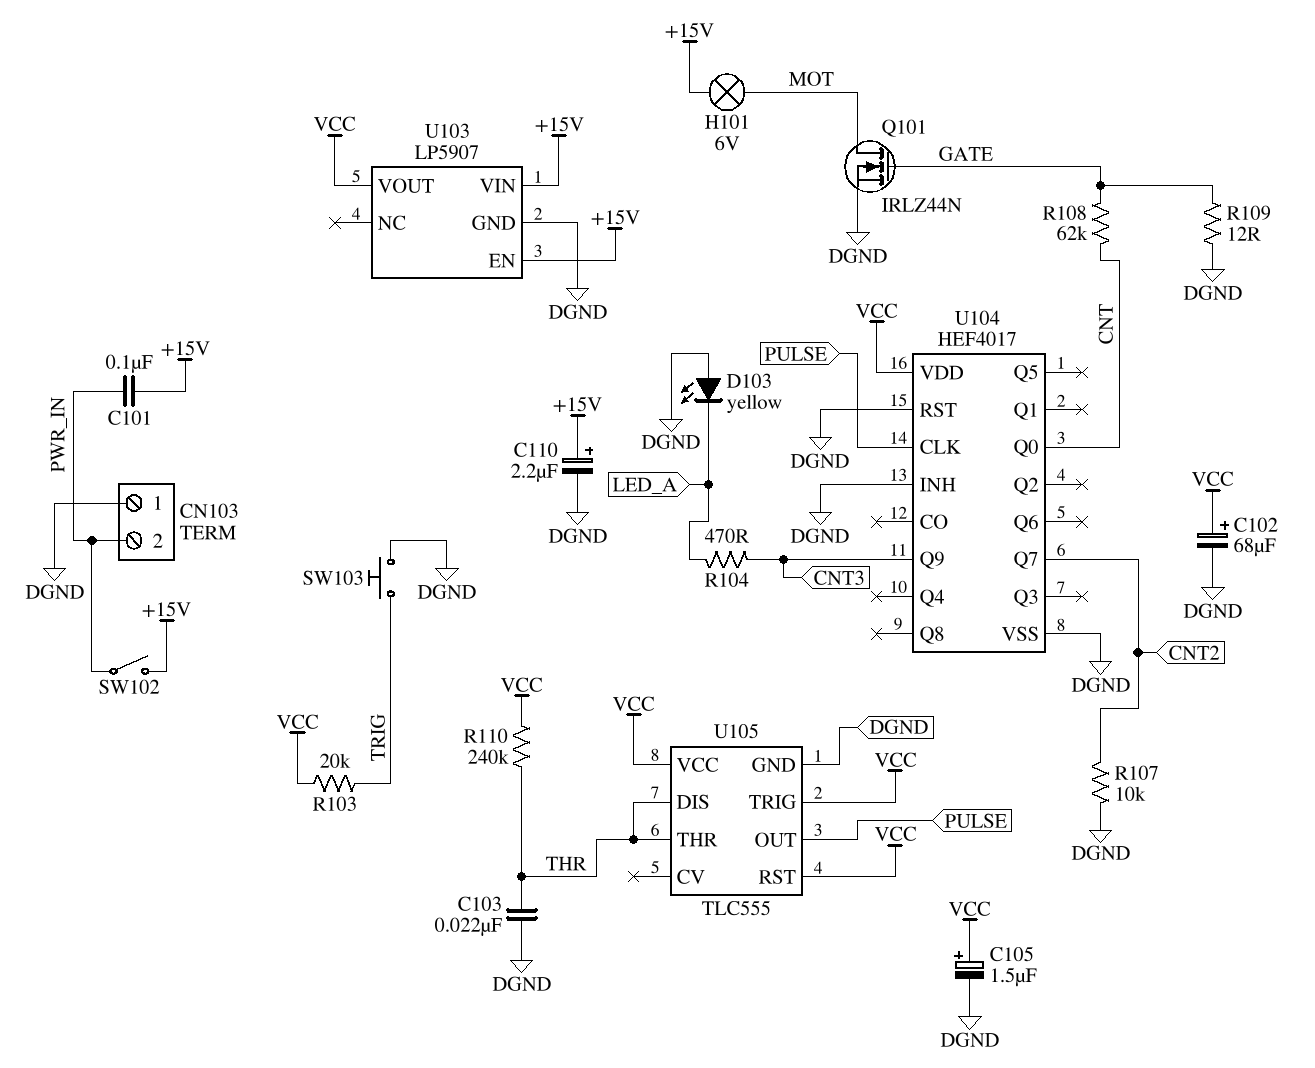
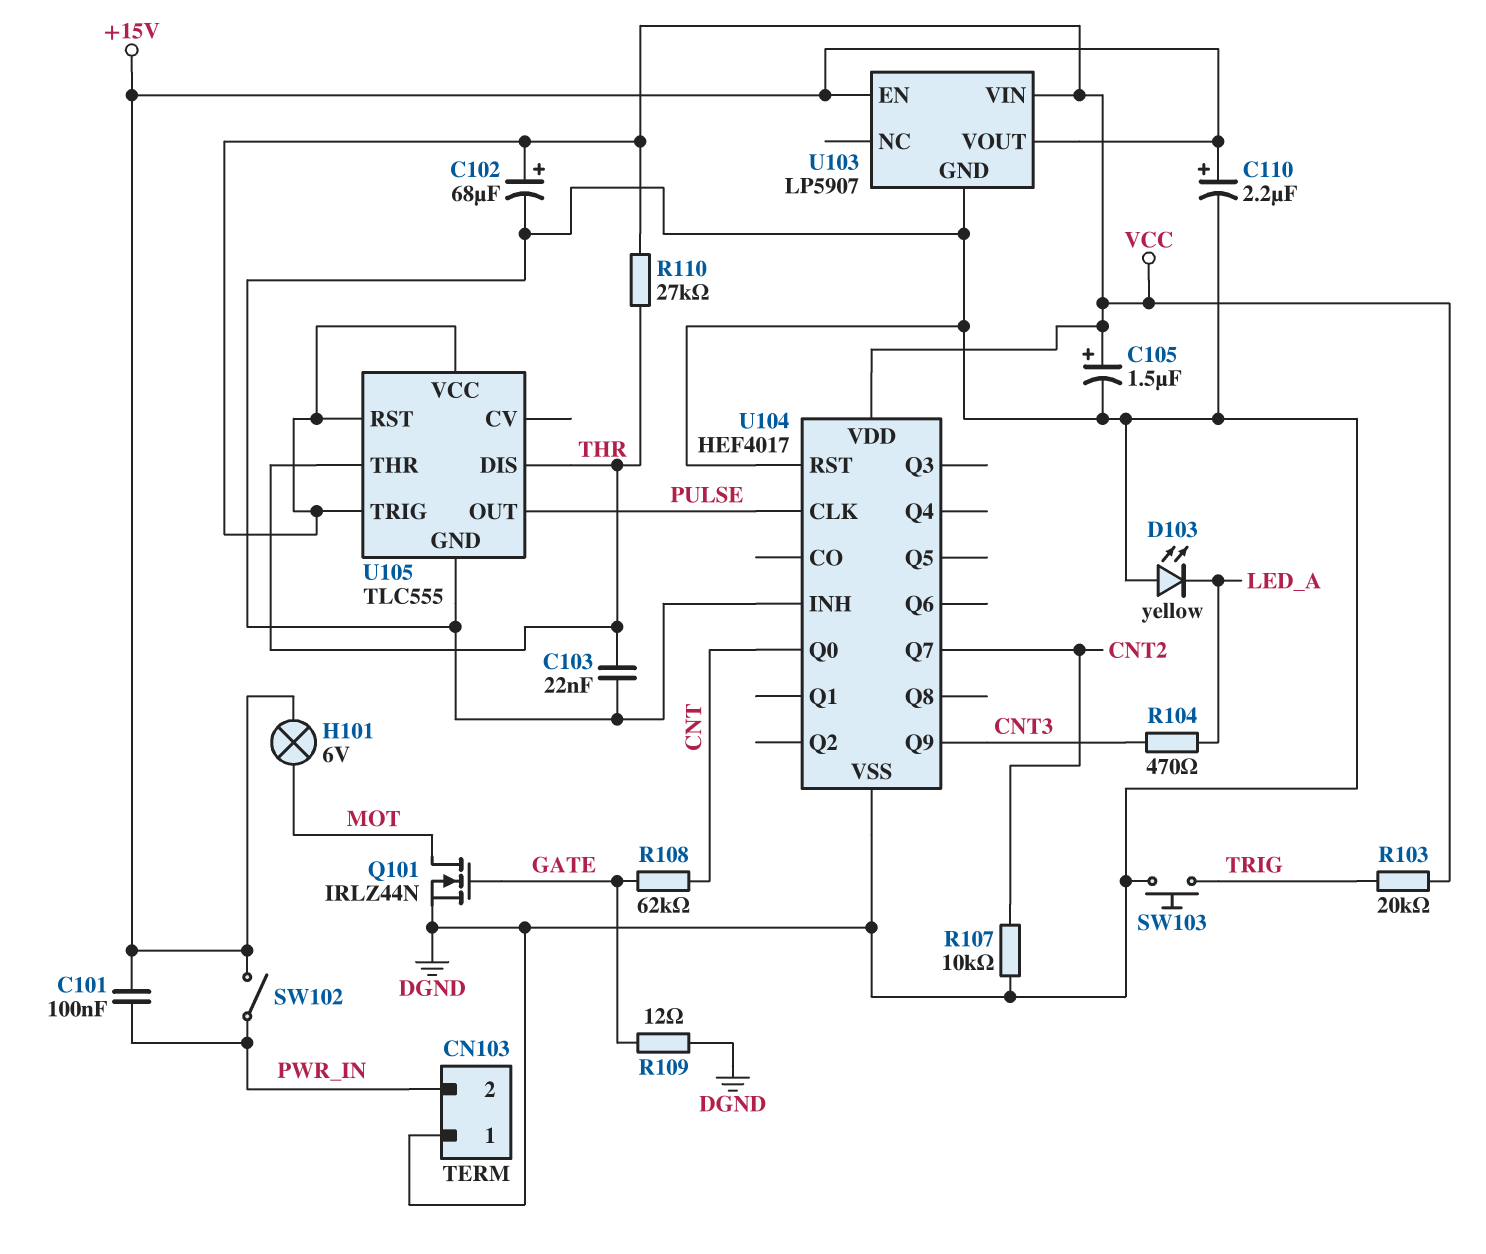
R110: 240k (THR, VCC) -> 27k (THR, VCC)
U103 pin VIN: +15V -> VCC
U103 pin VOUT: VCC -> +15V

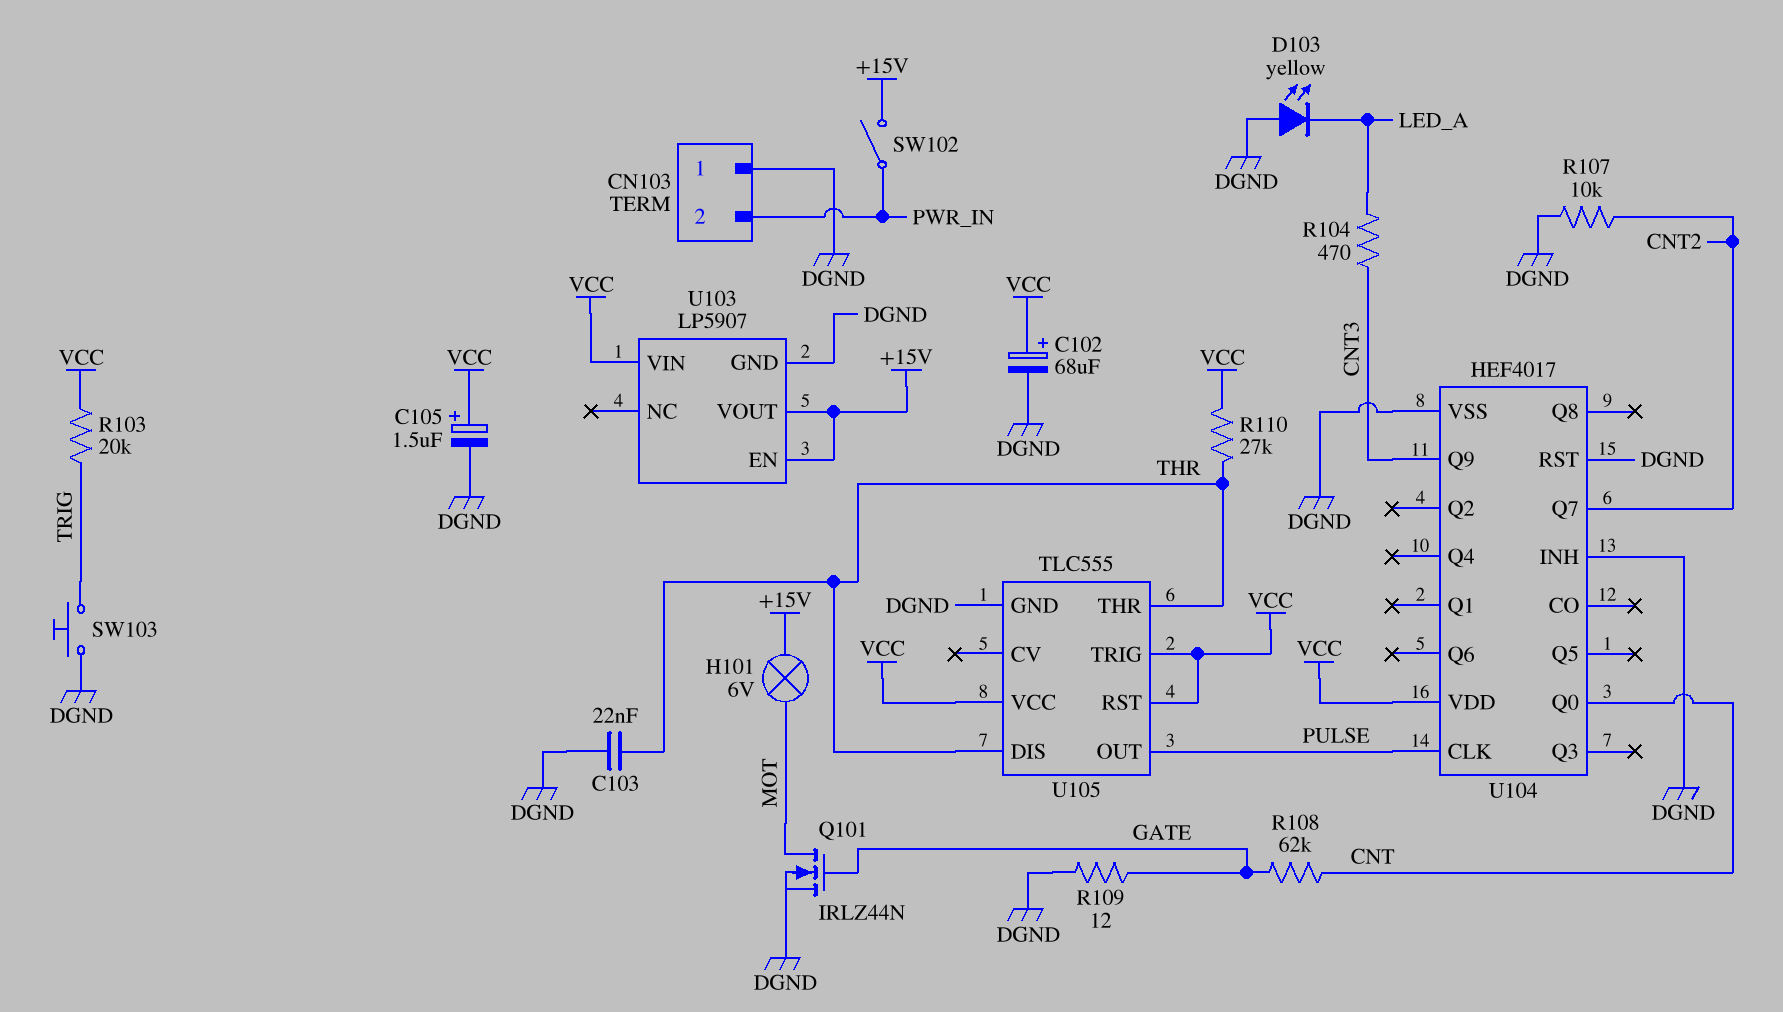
C101: 100nF (+15V, PWR_IN) -> none
C110: 2.2uF (plus +15V, minus DGND) -> none

